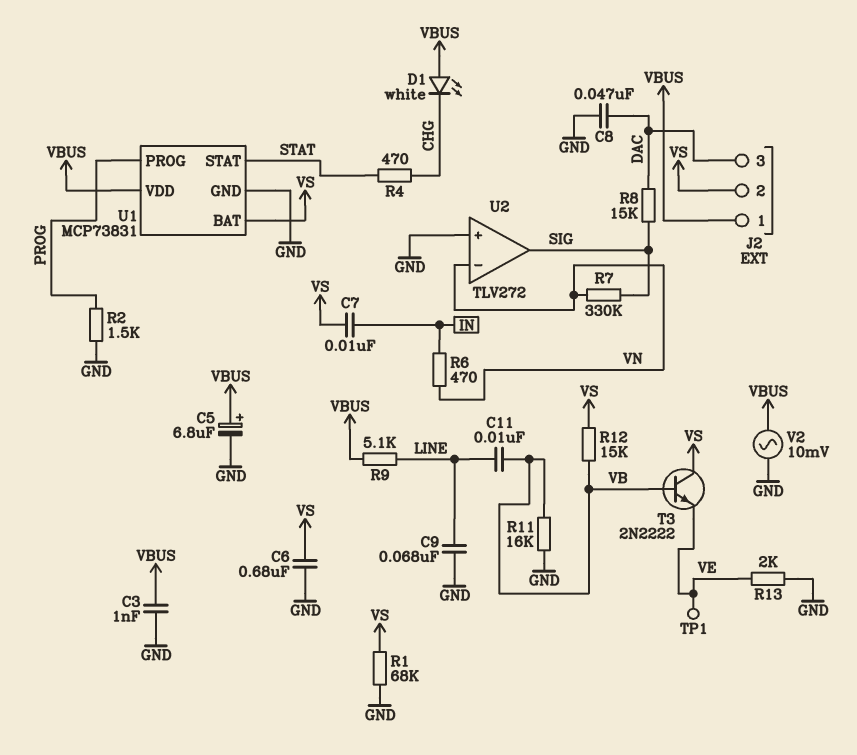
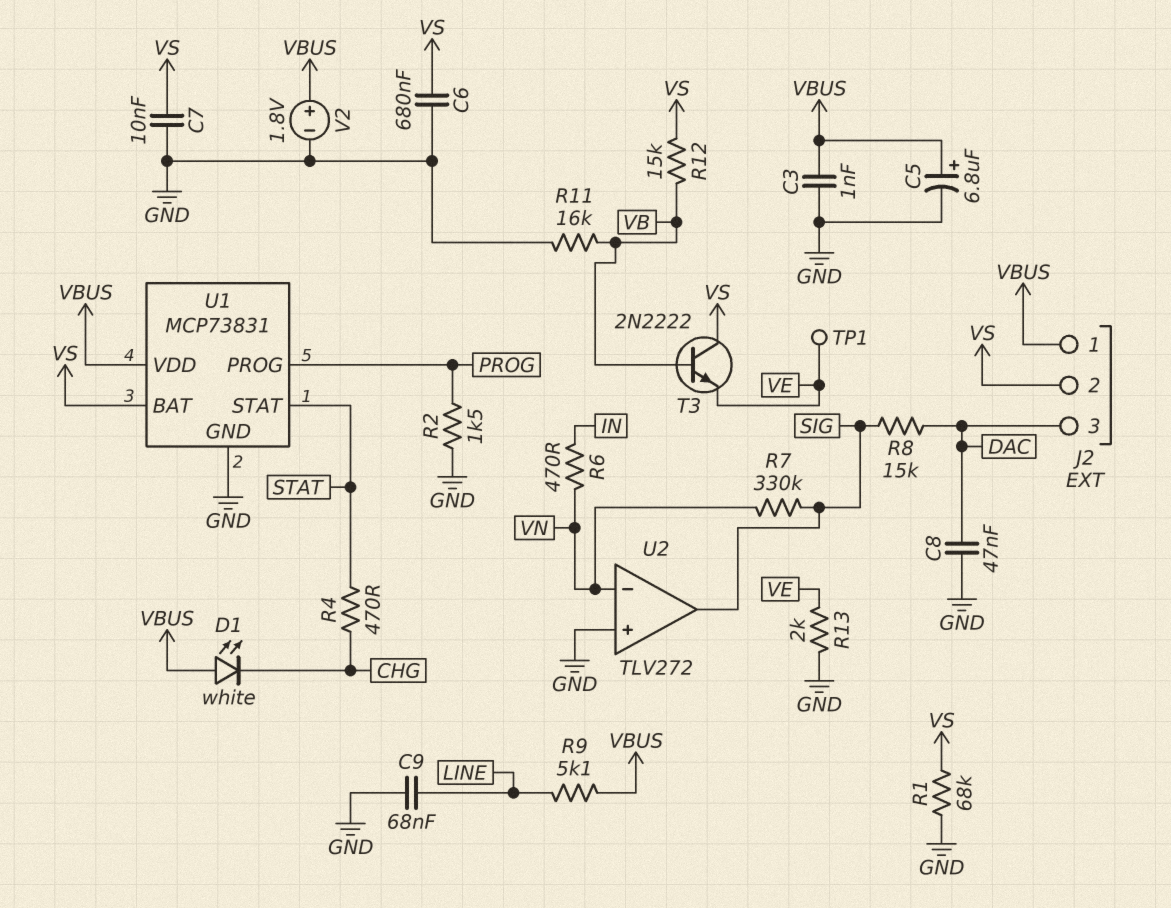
C7: 10nF (IN, VS) -> 10nF (GND, VS)
C11: 10nF (LINE, VB) -> none
V2: AC 10mV (GND, VBUS) -> 1.8V (plus VBUS, minus GND)

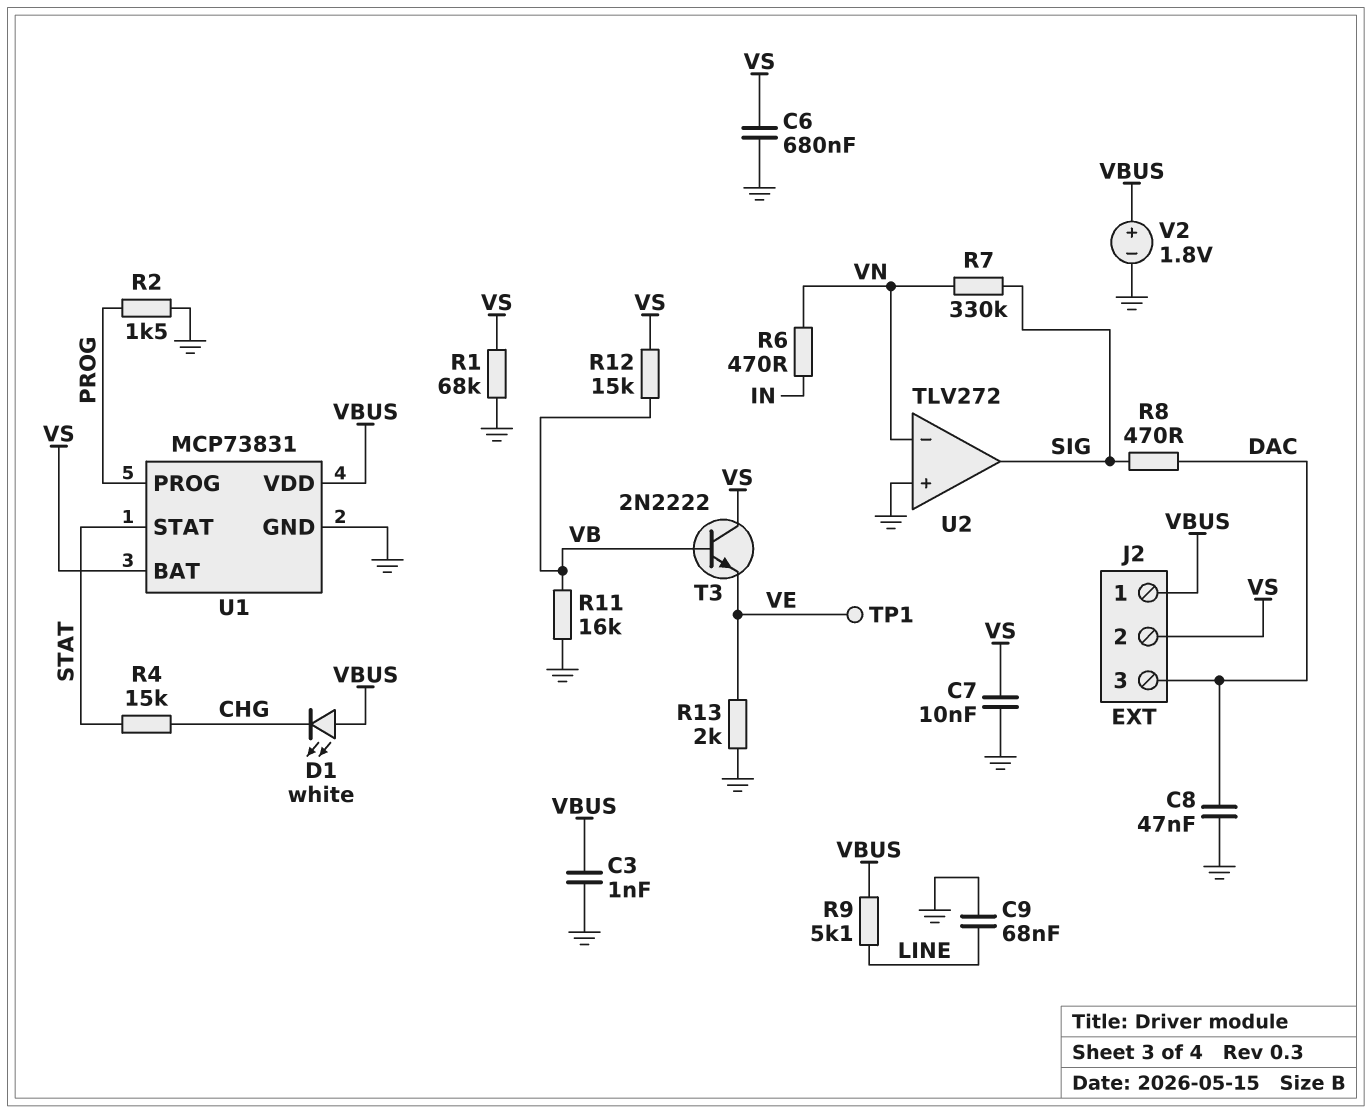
C5: 6.8uF (plus VBUS, minus GND) -> none
R4: 470 (CHG, STAT) -> 15k (CHG, STAT)
R8: 15k (DAC, SIG) -> 470 (DAC, SIG)

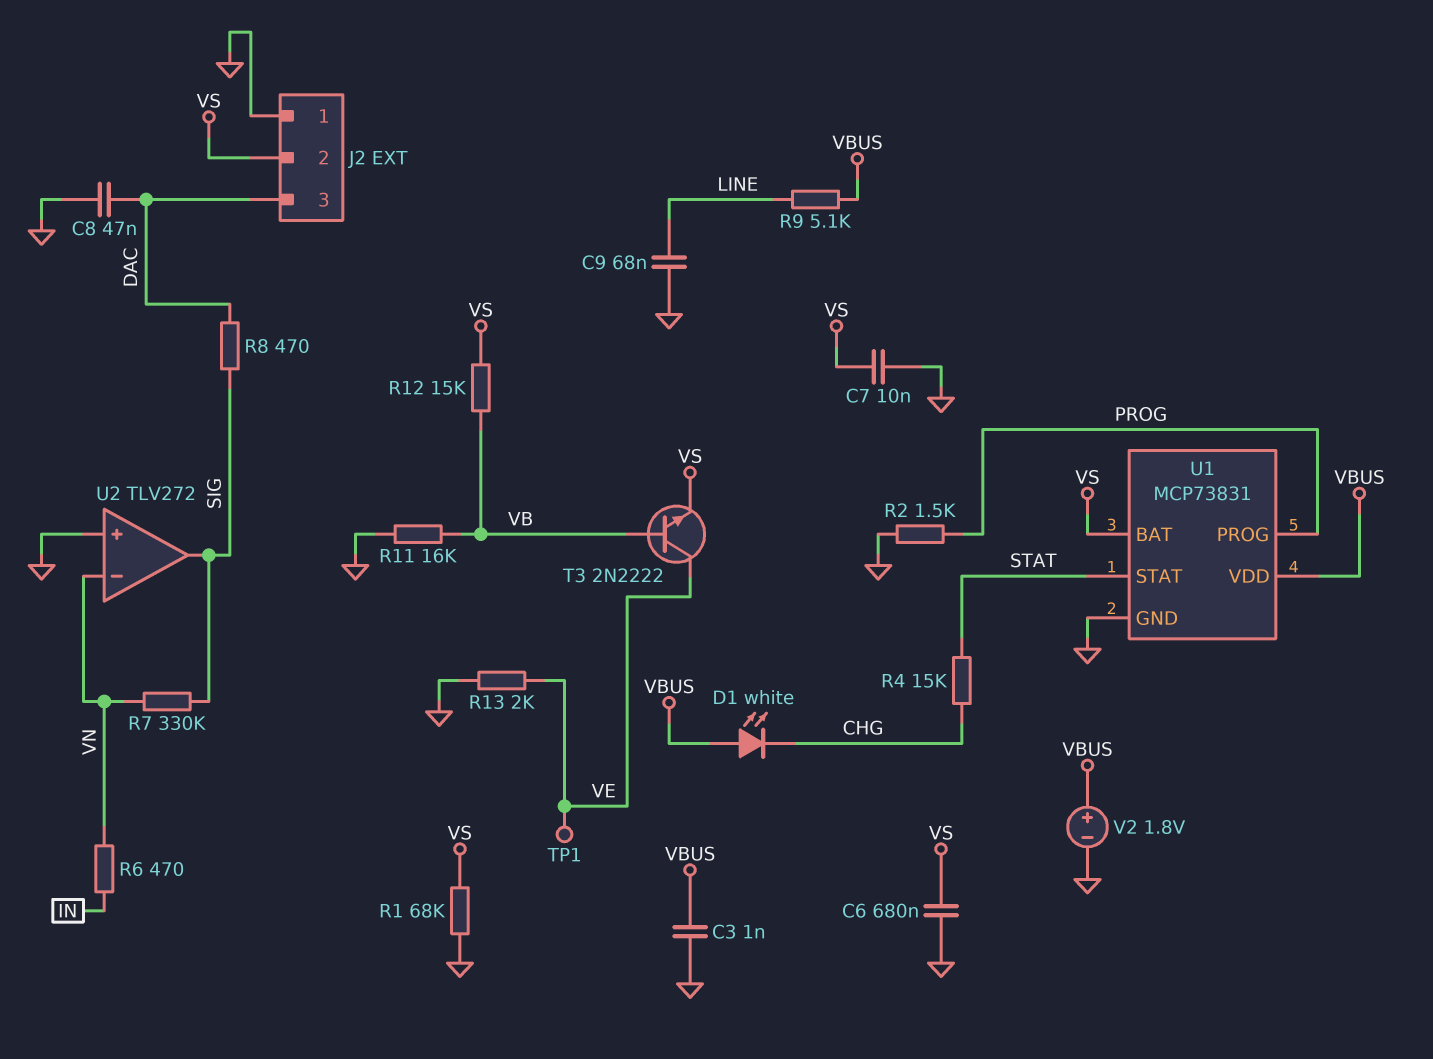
J2 pin 1: VBUS -> GND
T3: NPN 2N2222 (B VB, C VS, E VE) -> NPN 2N2222 (B VB, C VE, E VS)

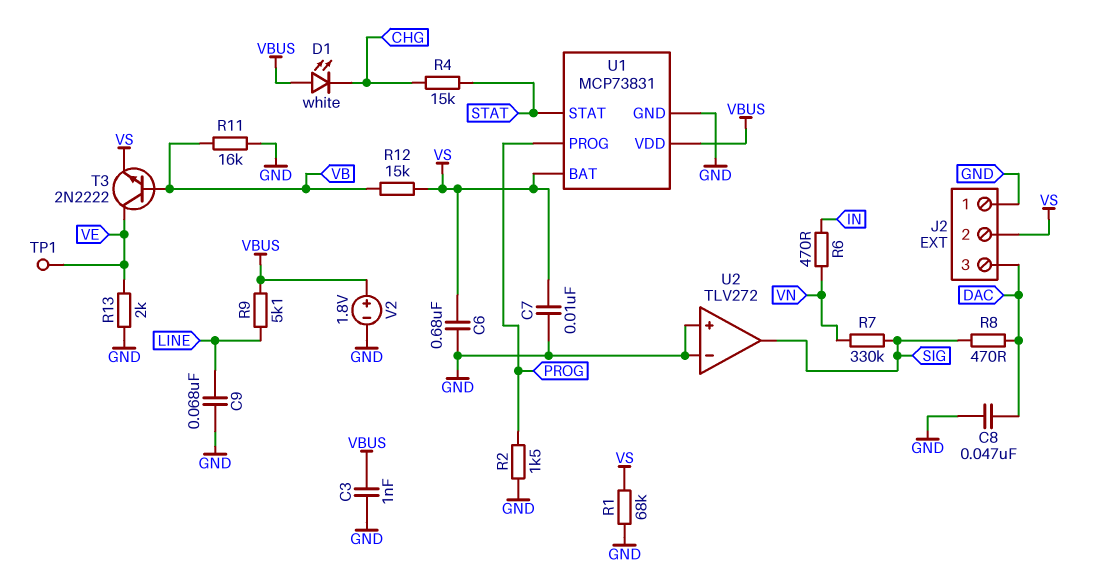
U2 pin in-: VN -> GND

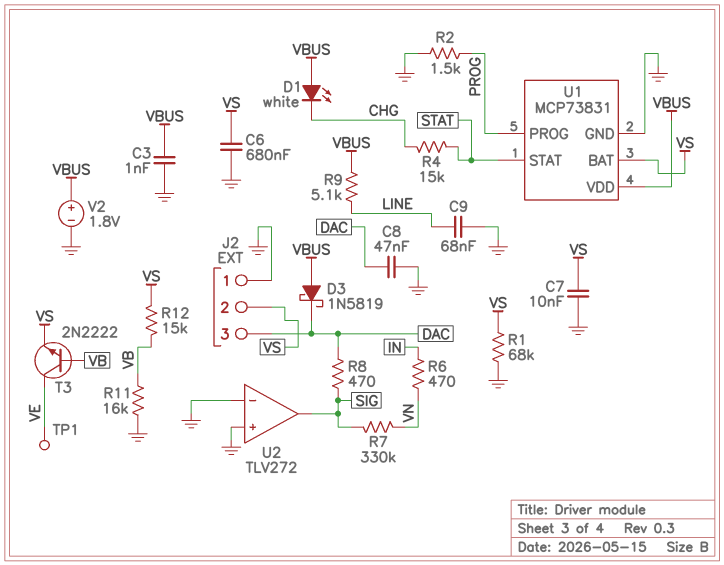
D3: none -> schottky 1N5819 (A VBUS, K DAC)
R13: 2k (GND, VE) -> none

